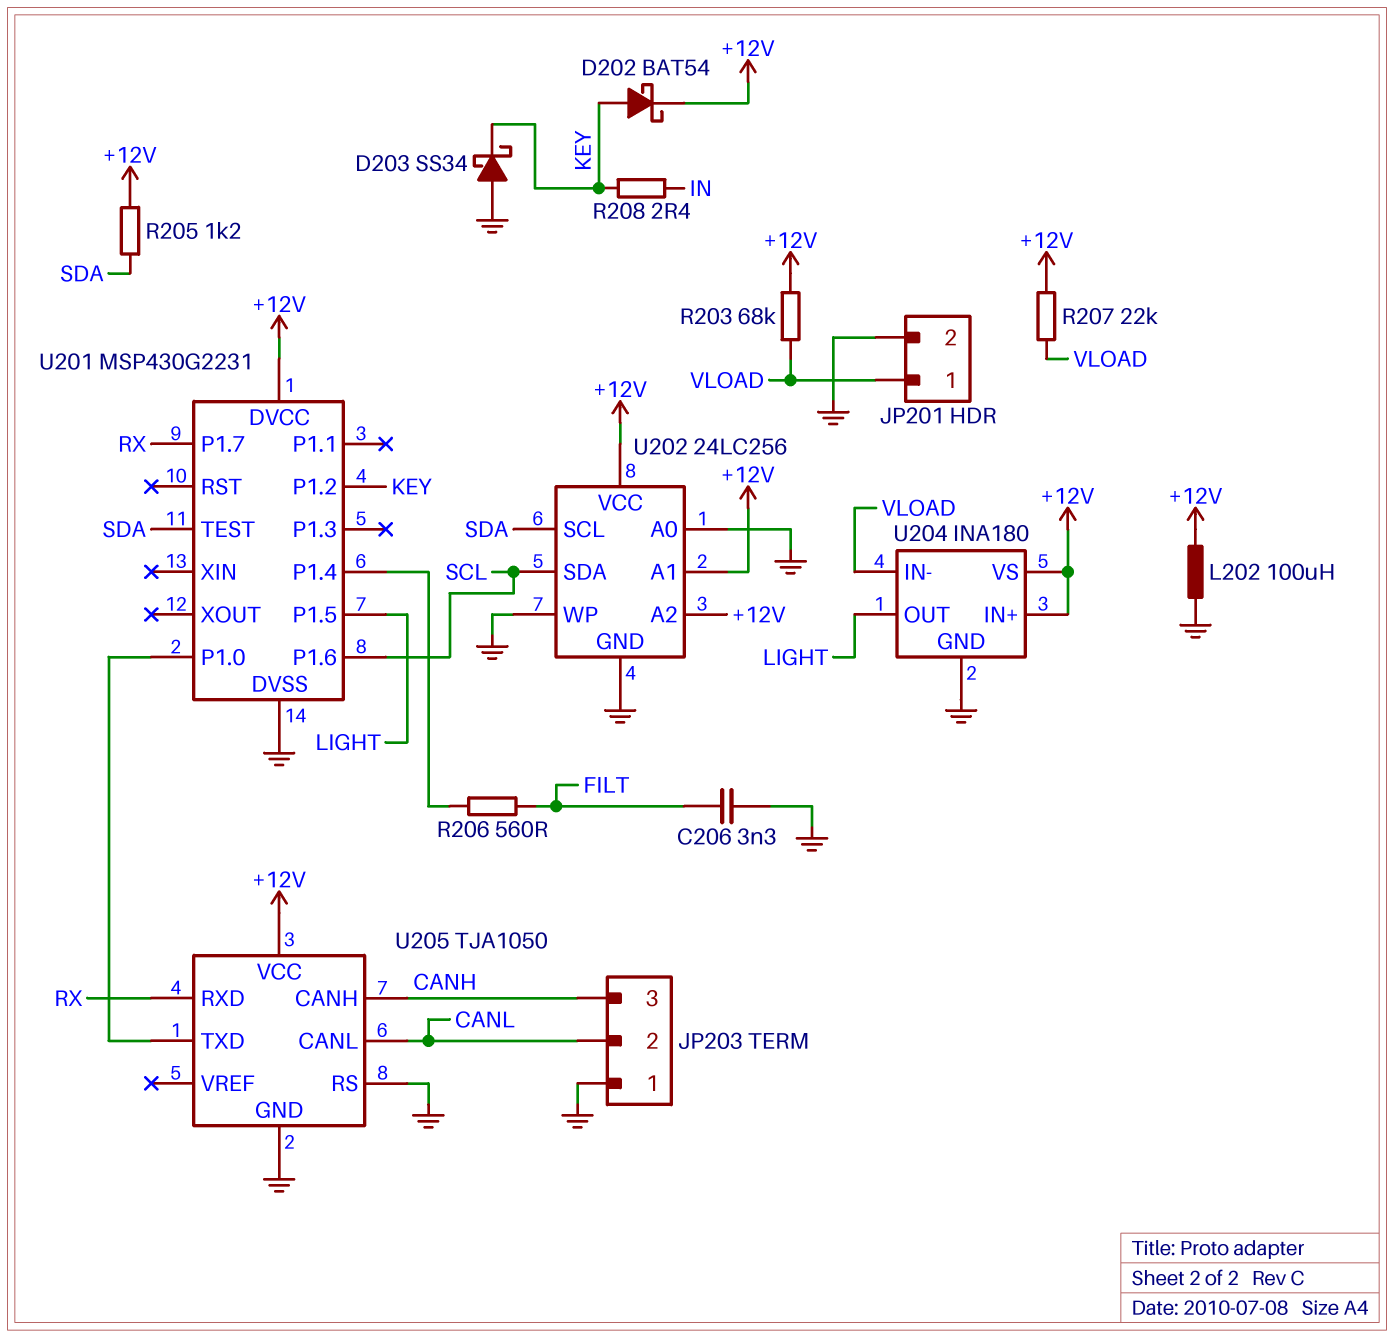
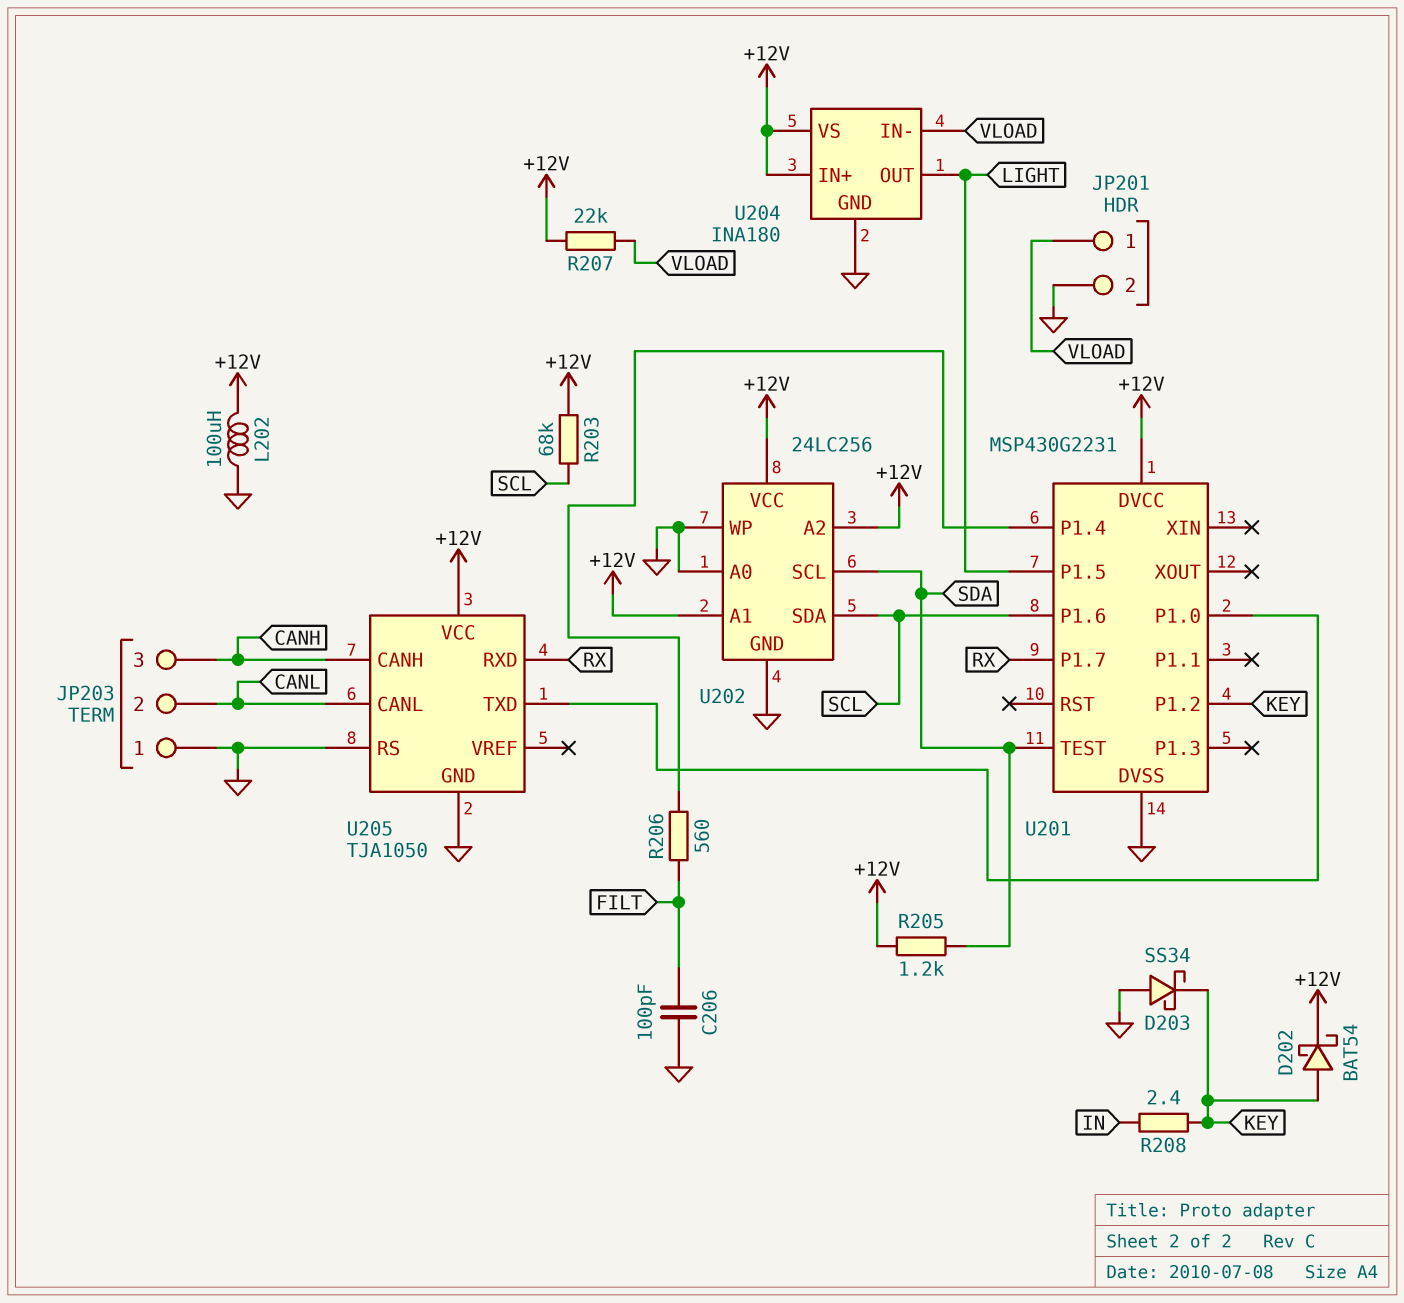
C206: 3.3nF (FILT, GND) -> 100pF (FILT, GND)
R203: 68k (+12V, VLOAD) -> 68k (+12V, SCL)

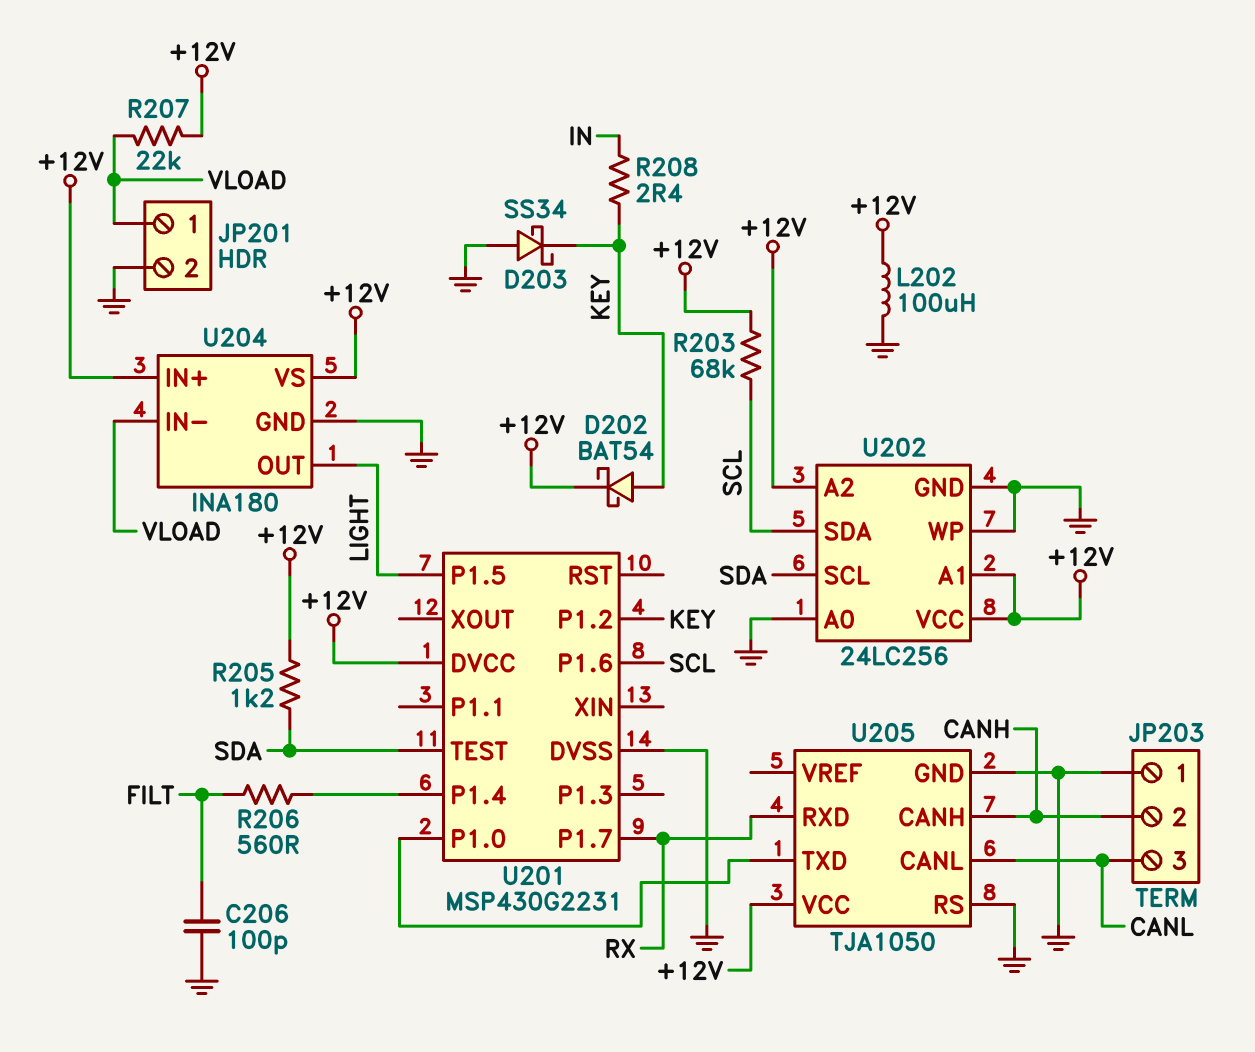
JP203 pin 2: CANL -> CANH
JP203 pin 3: CANH -> CANL

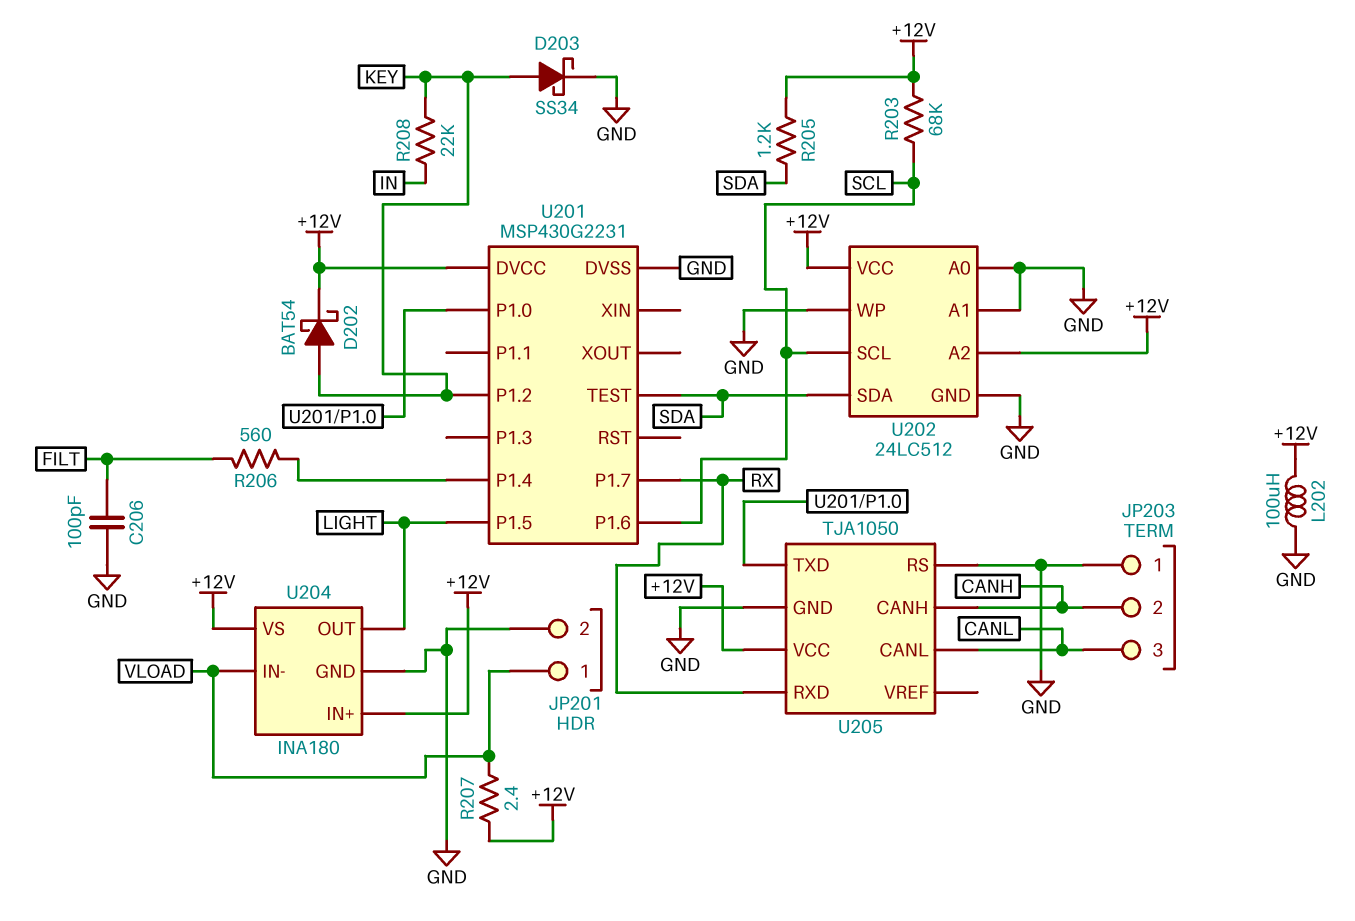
D203: schottky SS34 (A GND, K KEY) -> schottky SS34 (A KEY, K GND)
R207: 22k (+12V, VLOAD) -> 2.4 (+12V, VLOAD)
R208: 2.4 (IN, KEY) -> 22k (IN, KEY)
U202: 24LC256 -> 24LC512
U202 pin A1: +12V -> GND
U202 pin SCL: SDA -> SCL
U202 pin SDA: SCL -> SDA

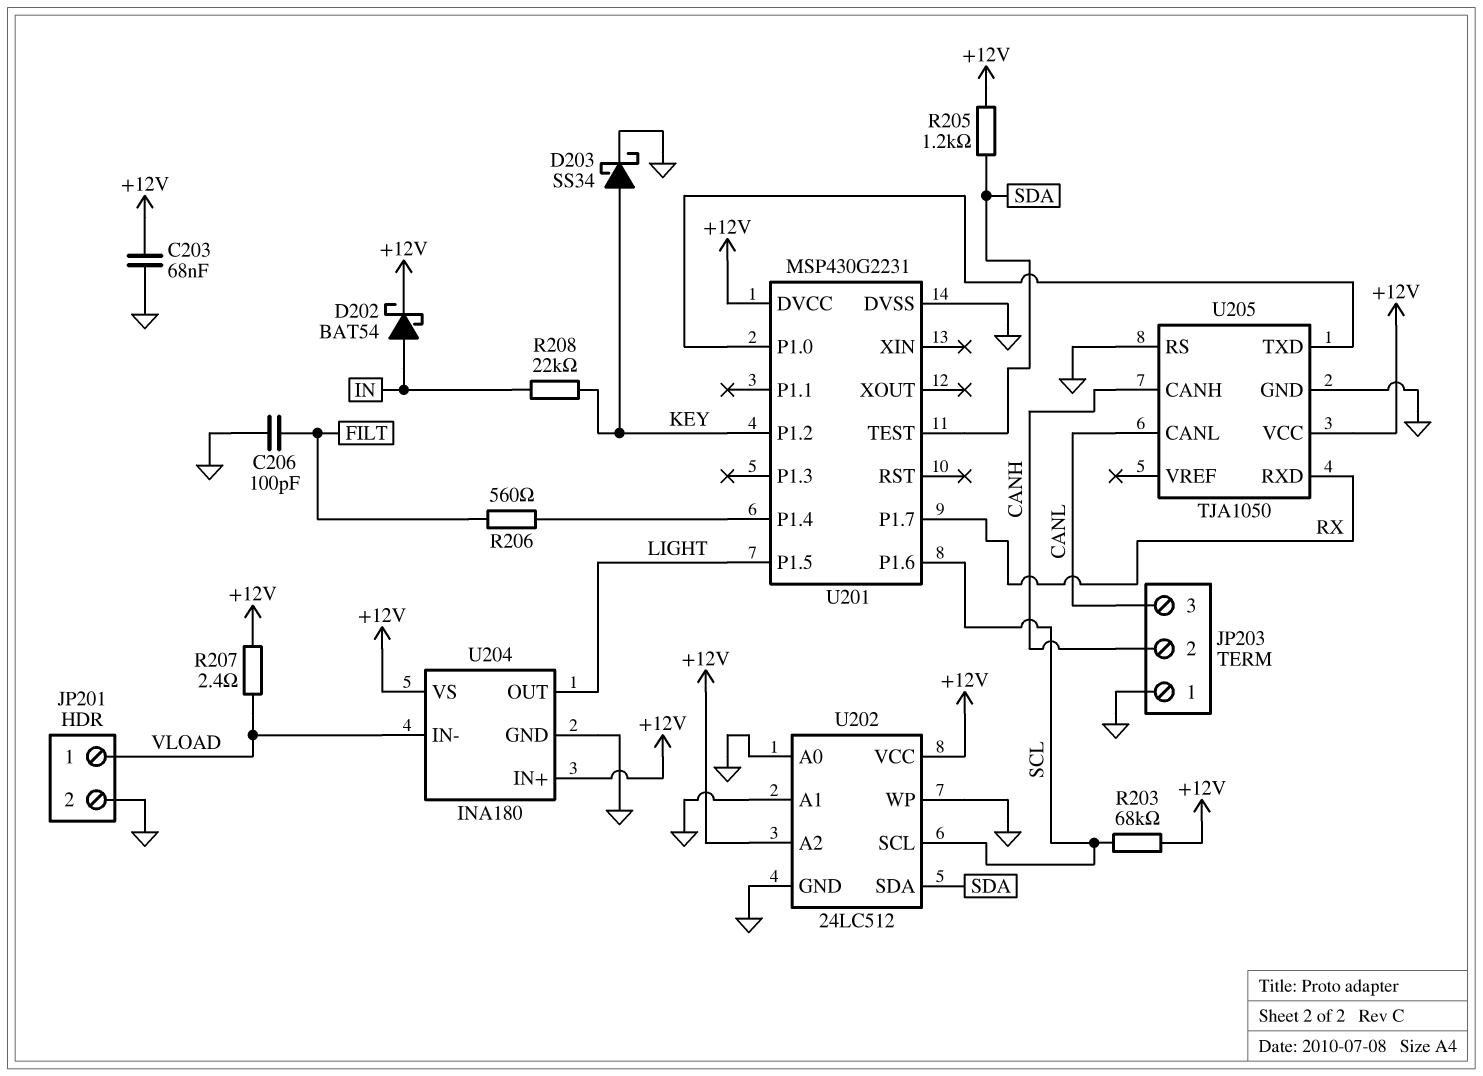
C203: none -> 68nF (+12V, GND)
D202: schottky BAT54 (A KEY, K +12V) -> schottky BAT54 (A IN, K +12V)
L202: 100uH (+12V, GND) -> none

